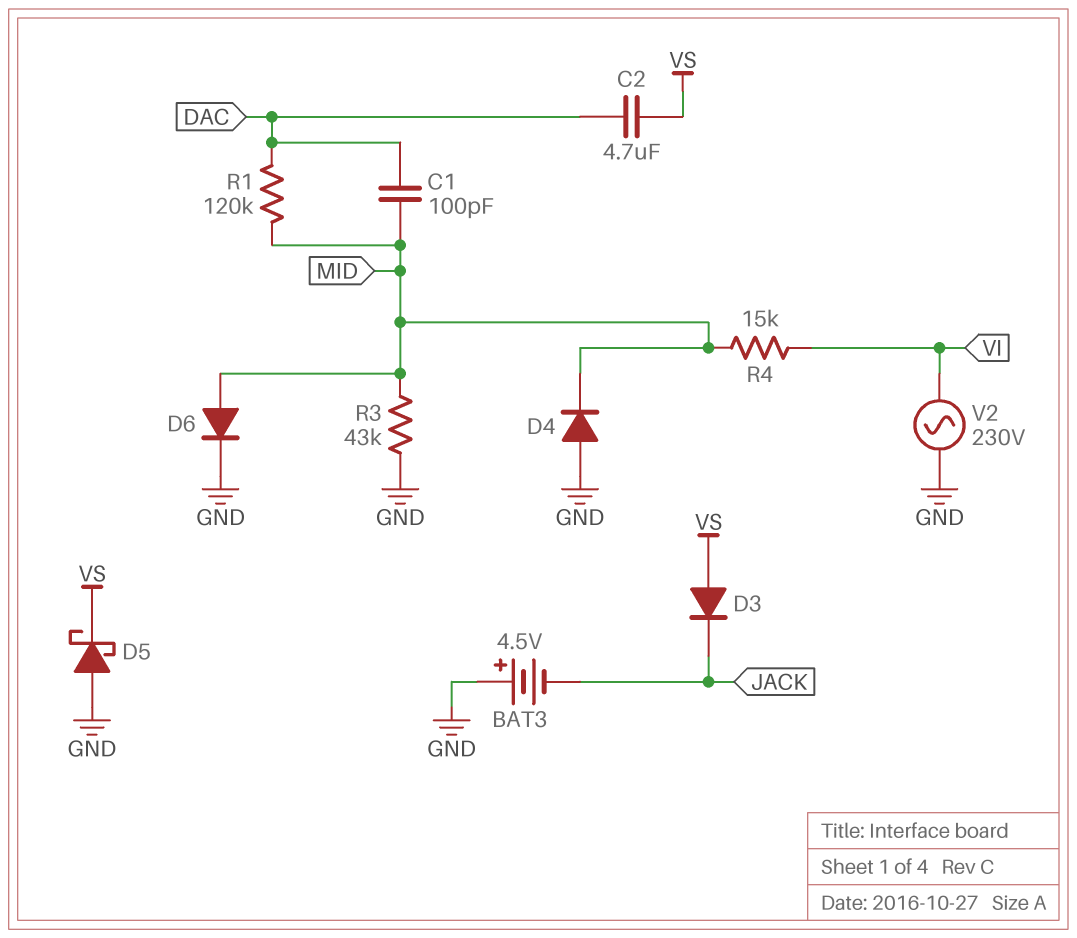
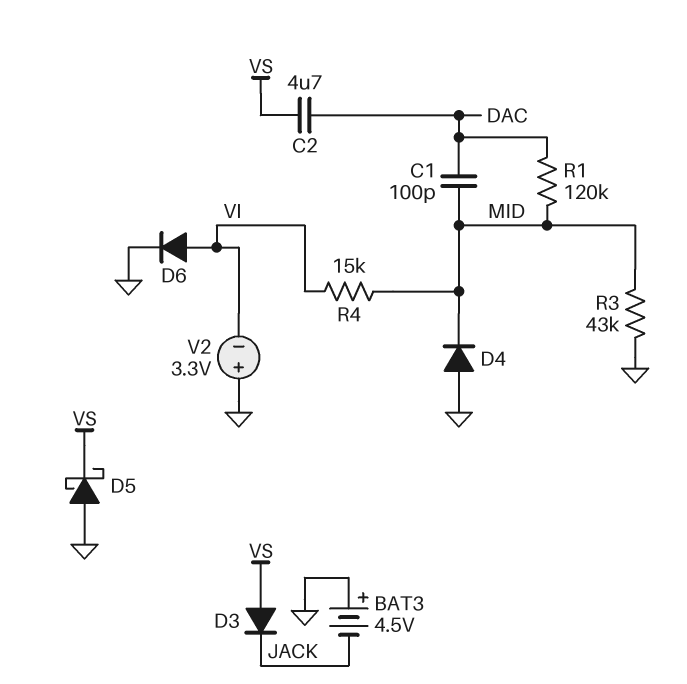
D6: diode (A MID, K GND) -> diode (A VI, K GND)
V2: AC 230V (GND, VI) -> 3.3V (plus GND, minus VI)

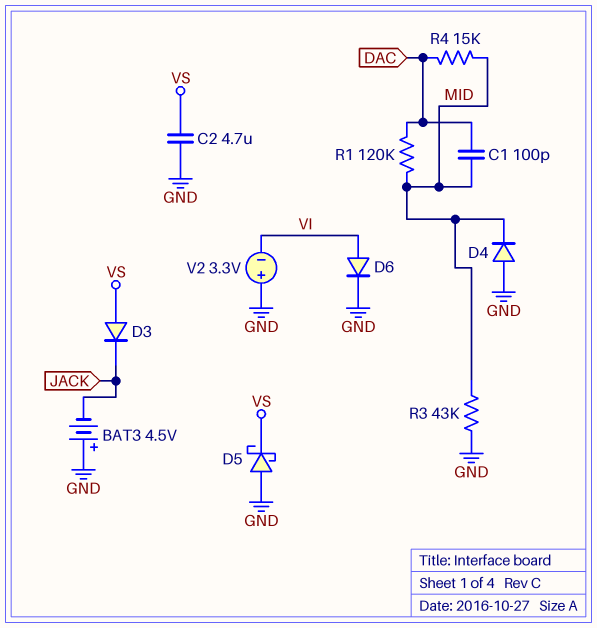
C2: 4.7uF (DAC, VS) -> 4.7uF (GND, VS)
R4: 15k (MID, VI) -> 15k (DAC, MID)

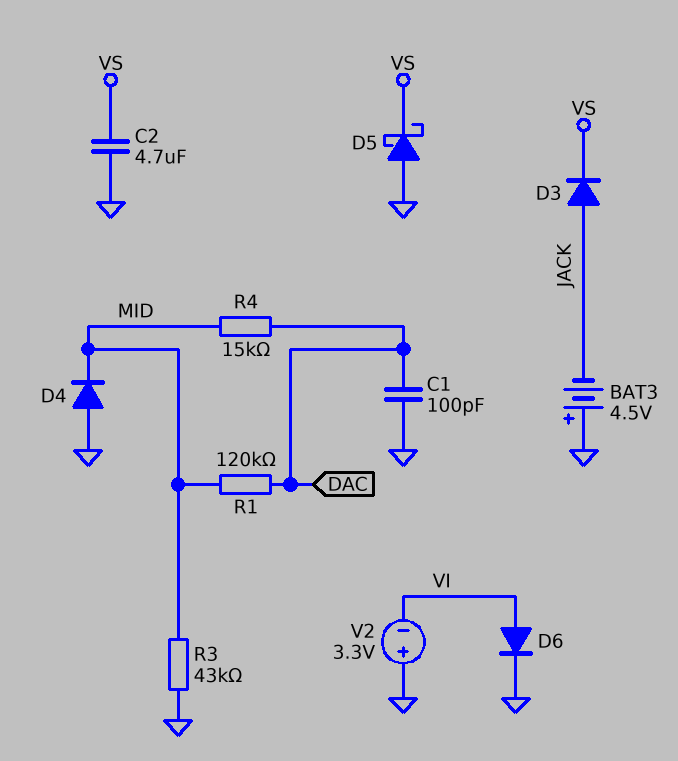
C1: 100pF (DAC, MID) -> 100pF (DAC, GND)
D3: diode (A VS, K JACK) -> diode (A JACK, K VS)

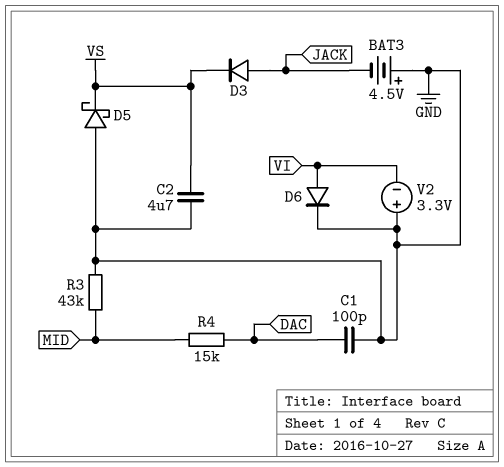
D4: diode (A GND, K MID) -> none
R1: 120k (DAC, MID) -> none

